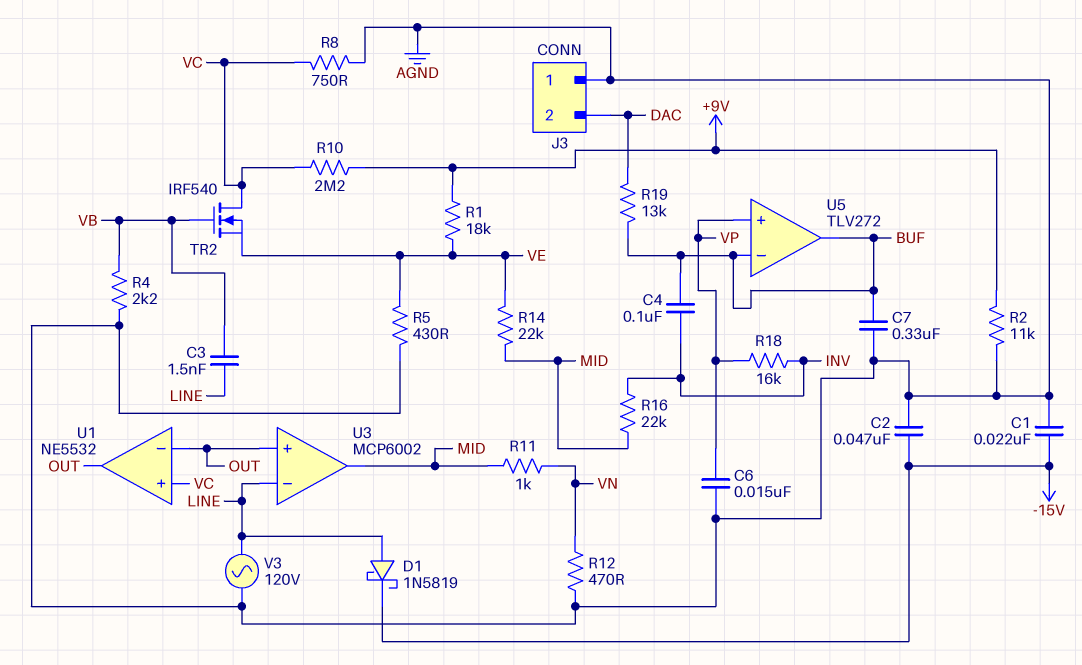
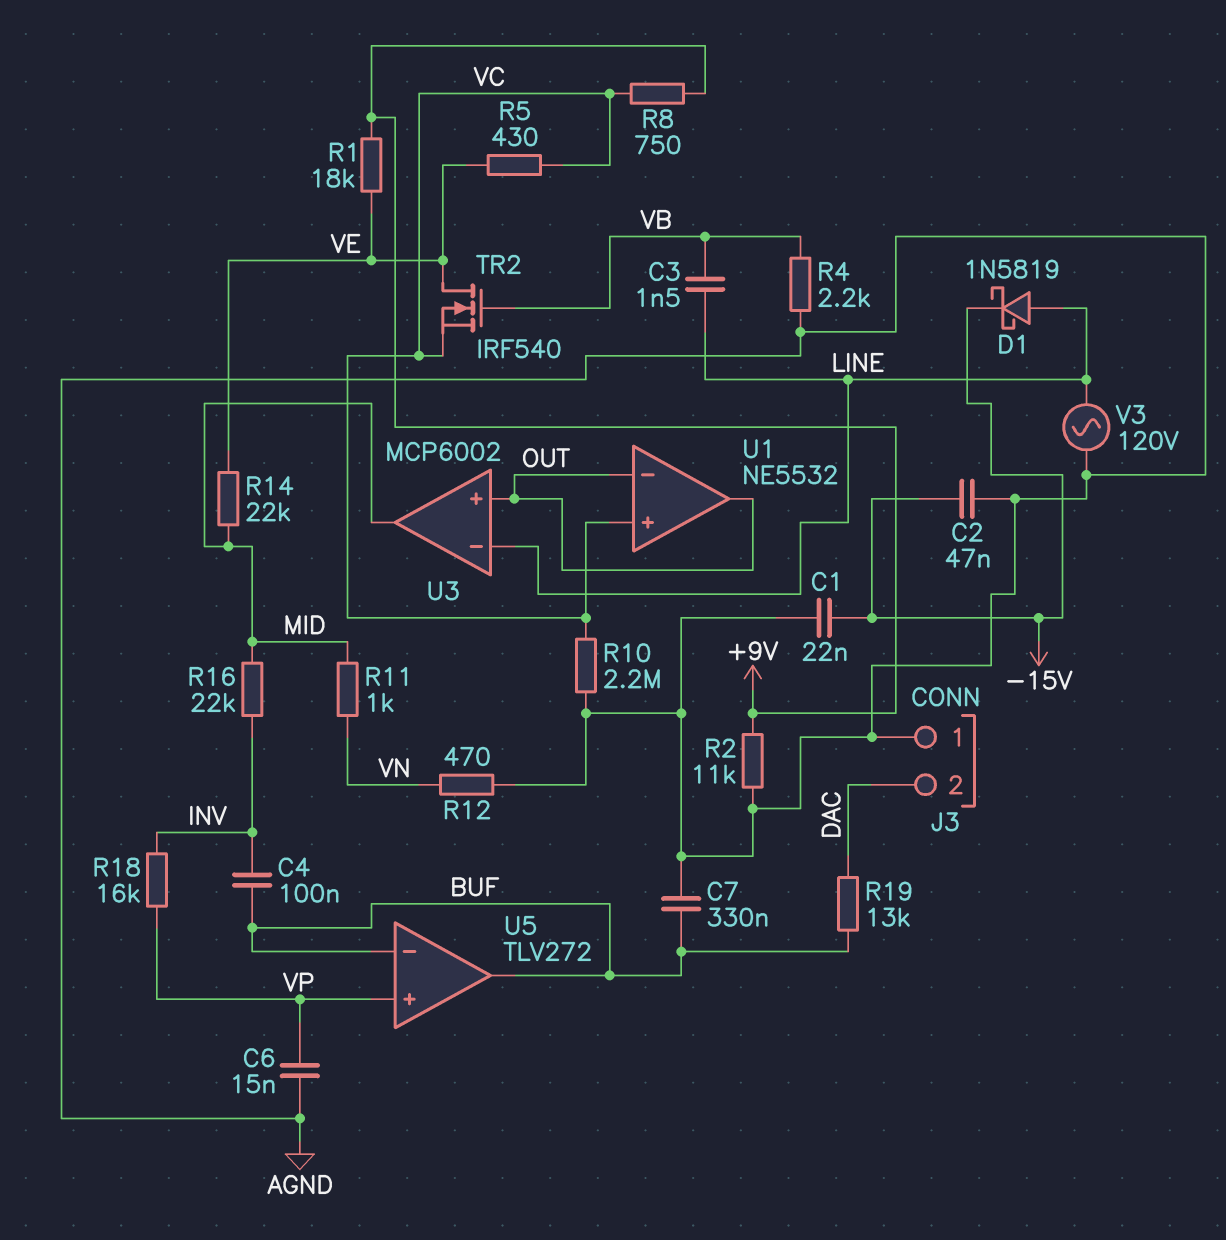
R5: 430 (AGND, VE) -> 430 (VC, VE)
R8: 750 (AGND, VC) -> 750 (+9V, VC)
R10: 2.2M (+9V, VC) -> 2.2M (AGND, VC)
TR2: NMOS IRF540 (G VB, D VC, S VE) -> NMOS IRF540 (G VB, D VE, S VC)

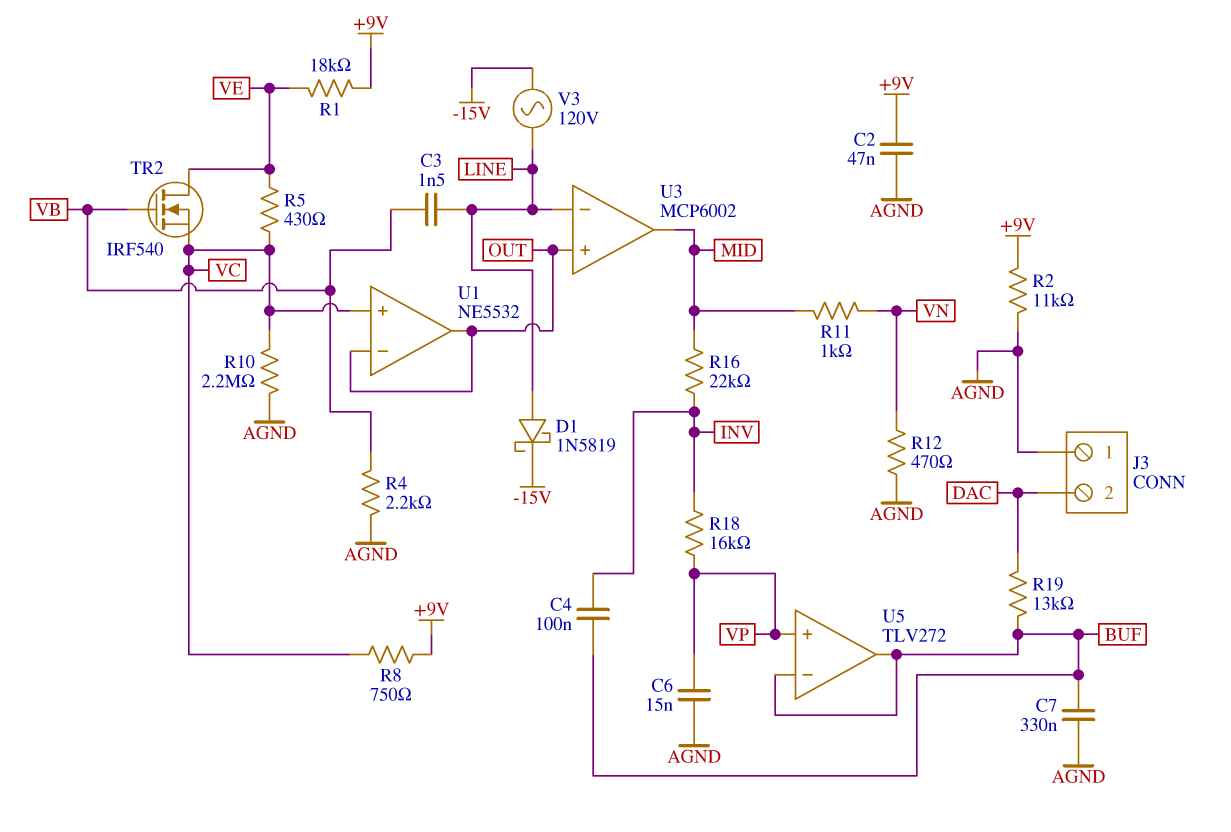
C1: 22nF (-15V, AGND) -> none
C2: 47nF (-15V, AGND) -> 47nF (+9V, AGND)
R14: 22k (MID, VE) -> none
V3: AC 120V (AGND, LINE) -> AC 120V (-15V, LINE)

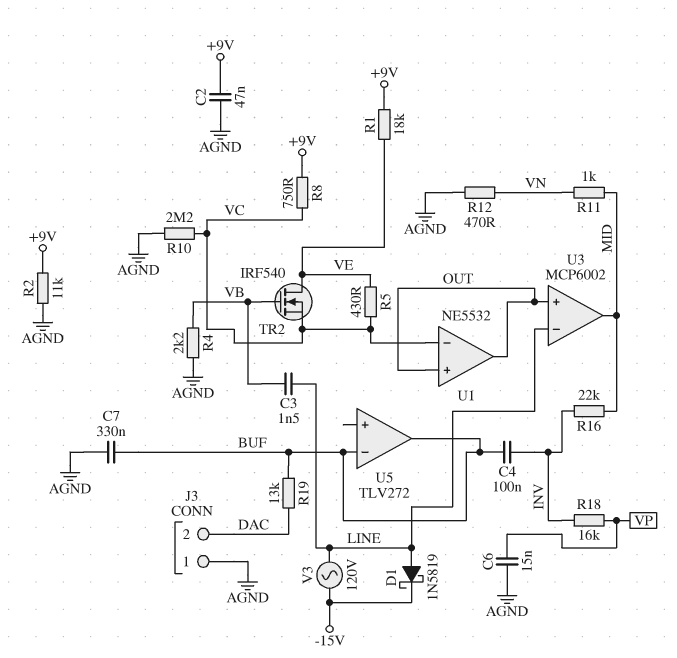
U1 pin in+: VC -> OUT
U1 pin in-: OUT -> VC
U5 pin in+: VP -> none

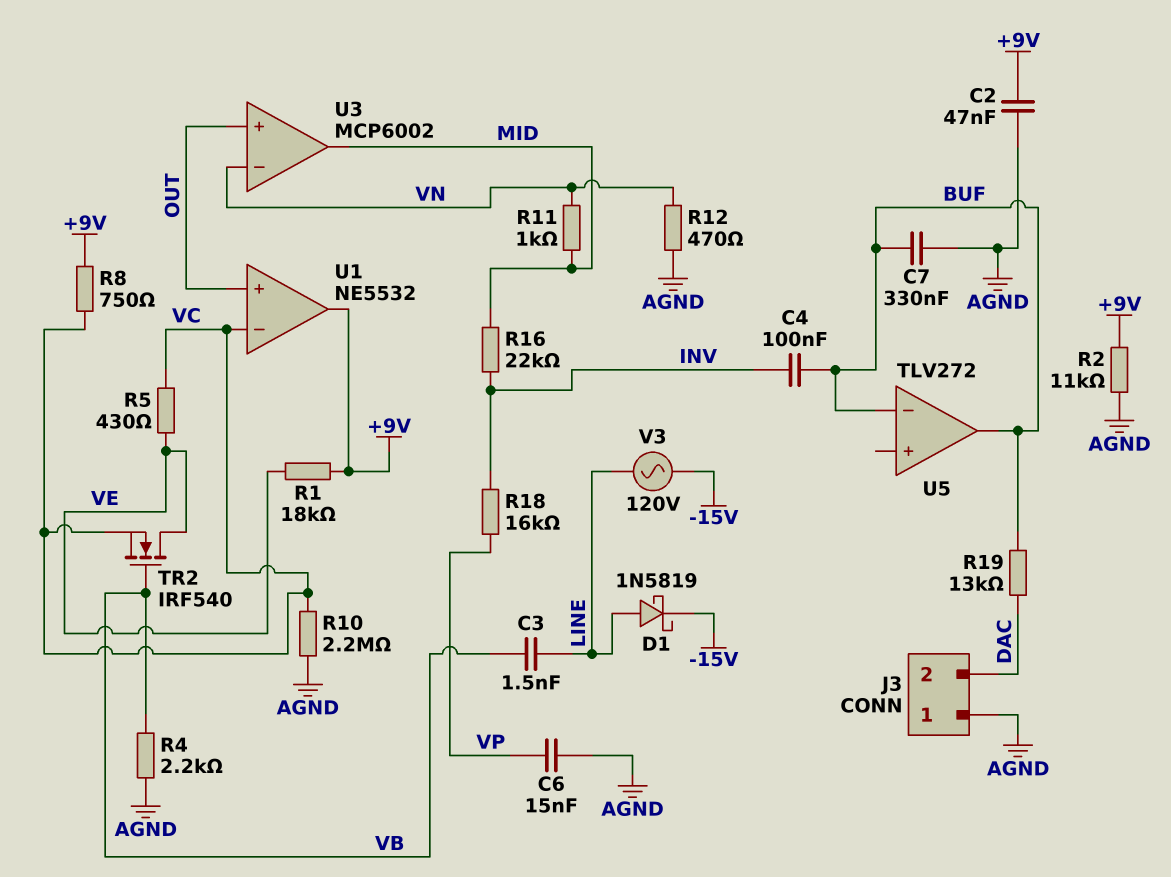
U1 pin out: OUT -> +9V
U3 pin in-: LINE -> VN

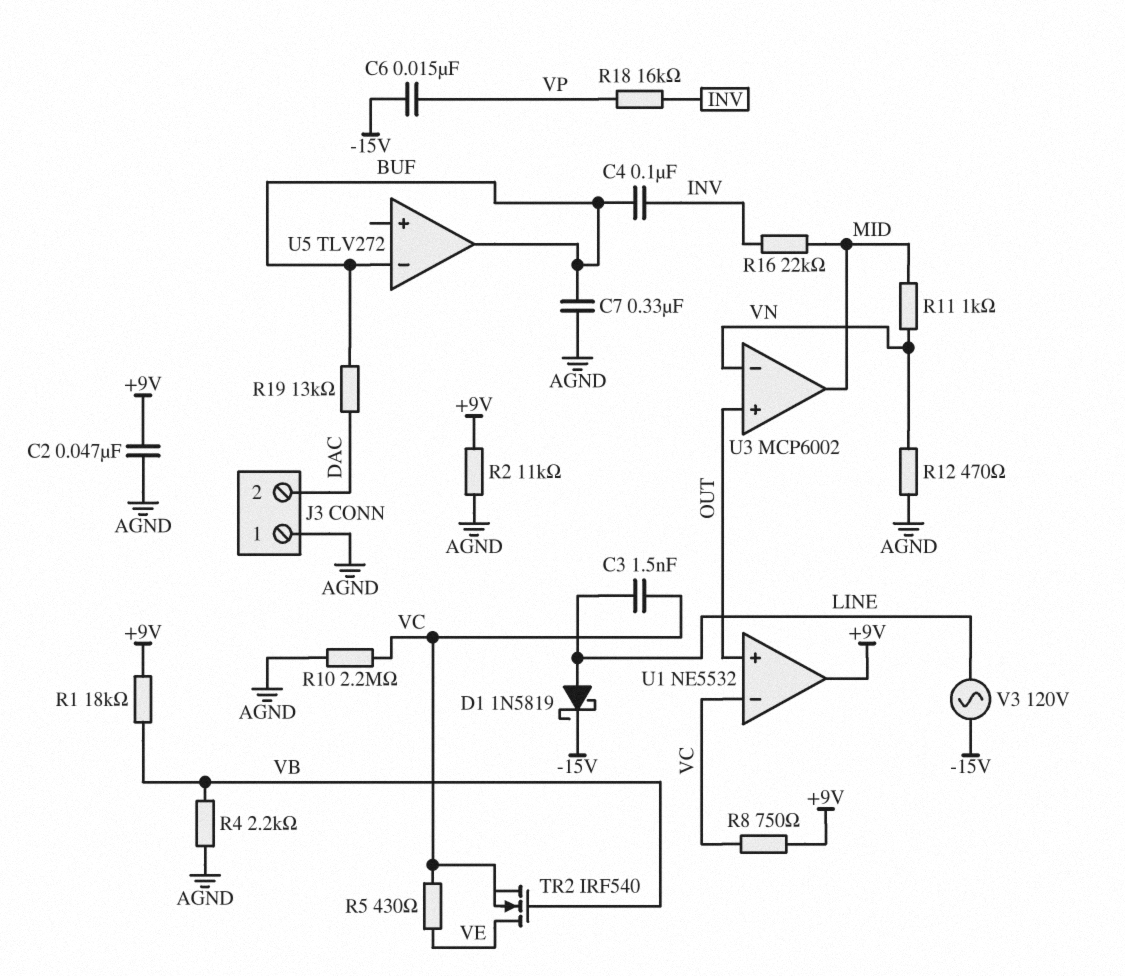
C3: 1.5nF (LINE, VB) -> 1.5nF (LINE, VC)
C6: 15nF (AGND, VP) -> 15nF (-15V, VP)
R1: 18k (+9V, VE) -> 18k (+9V, VB)

